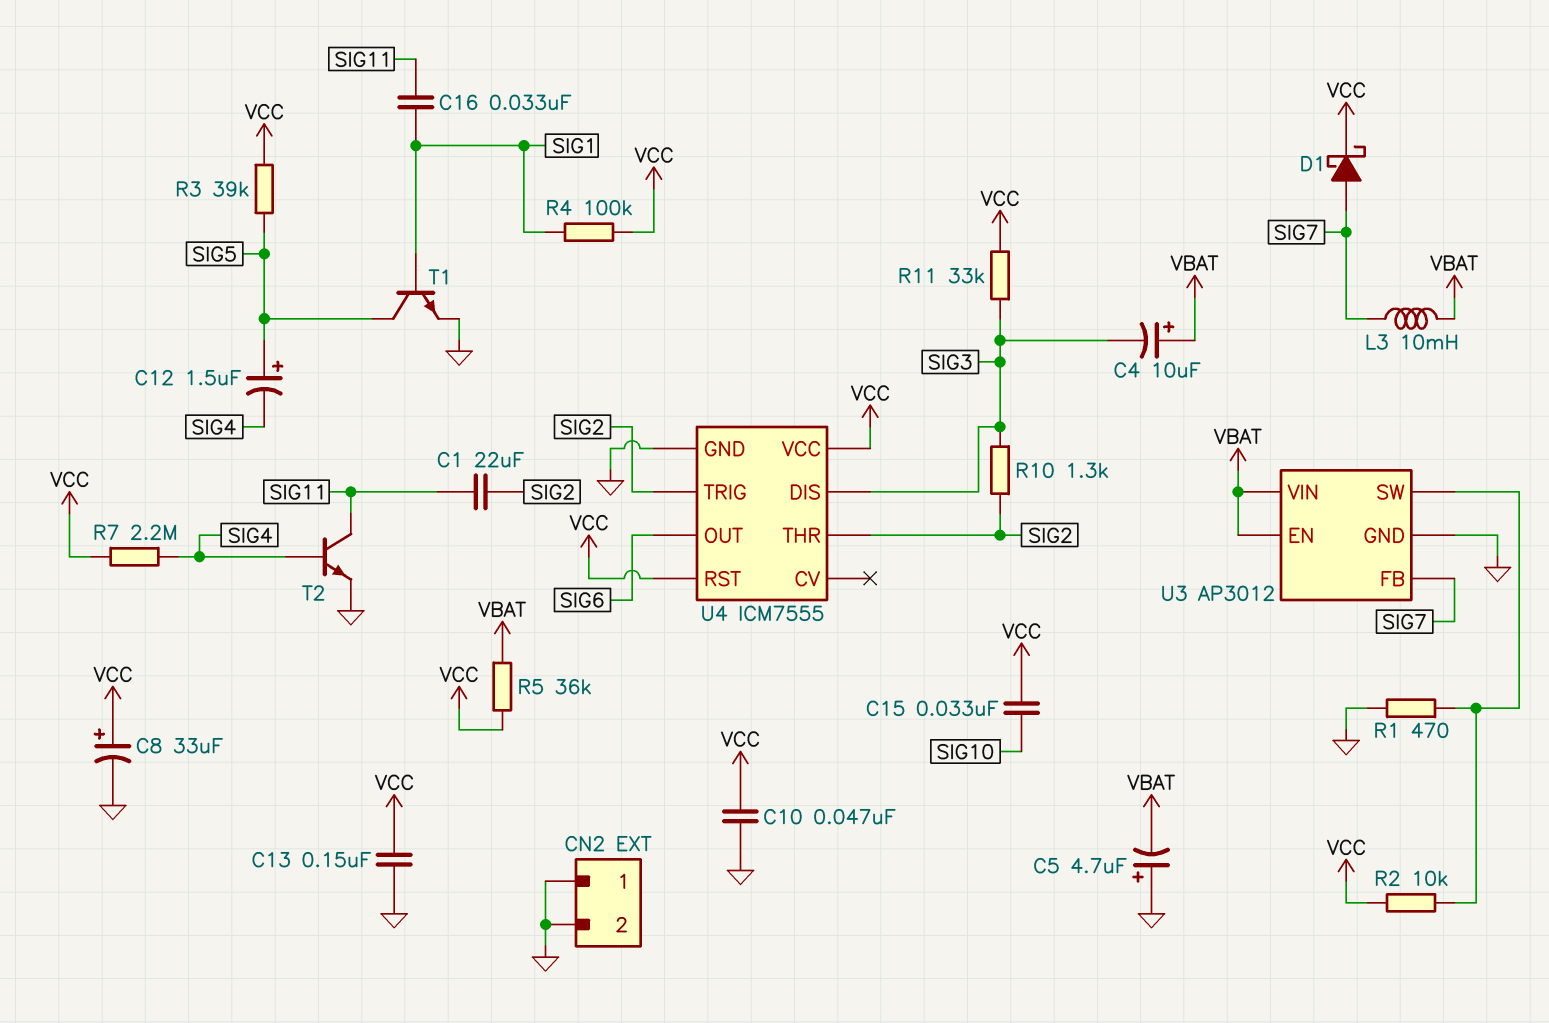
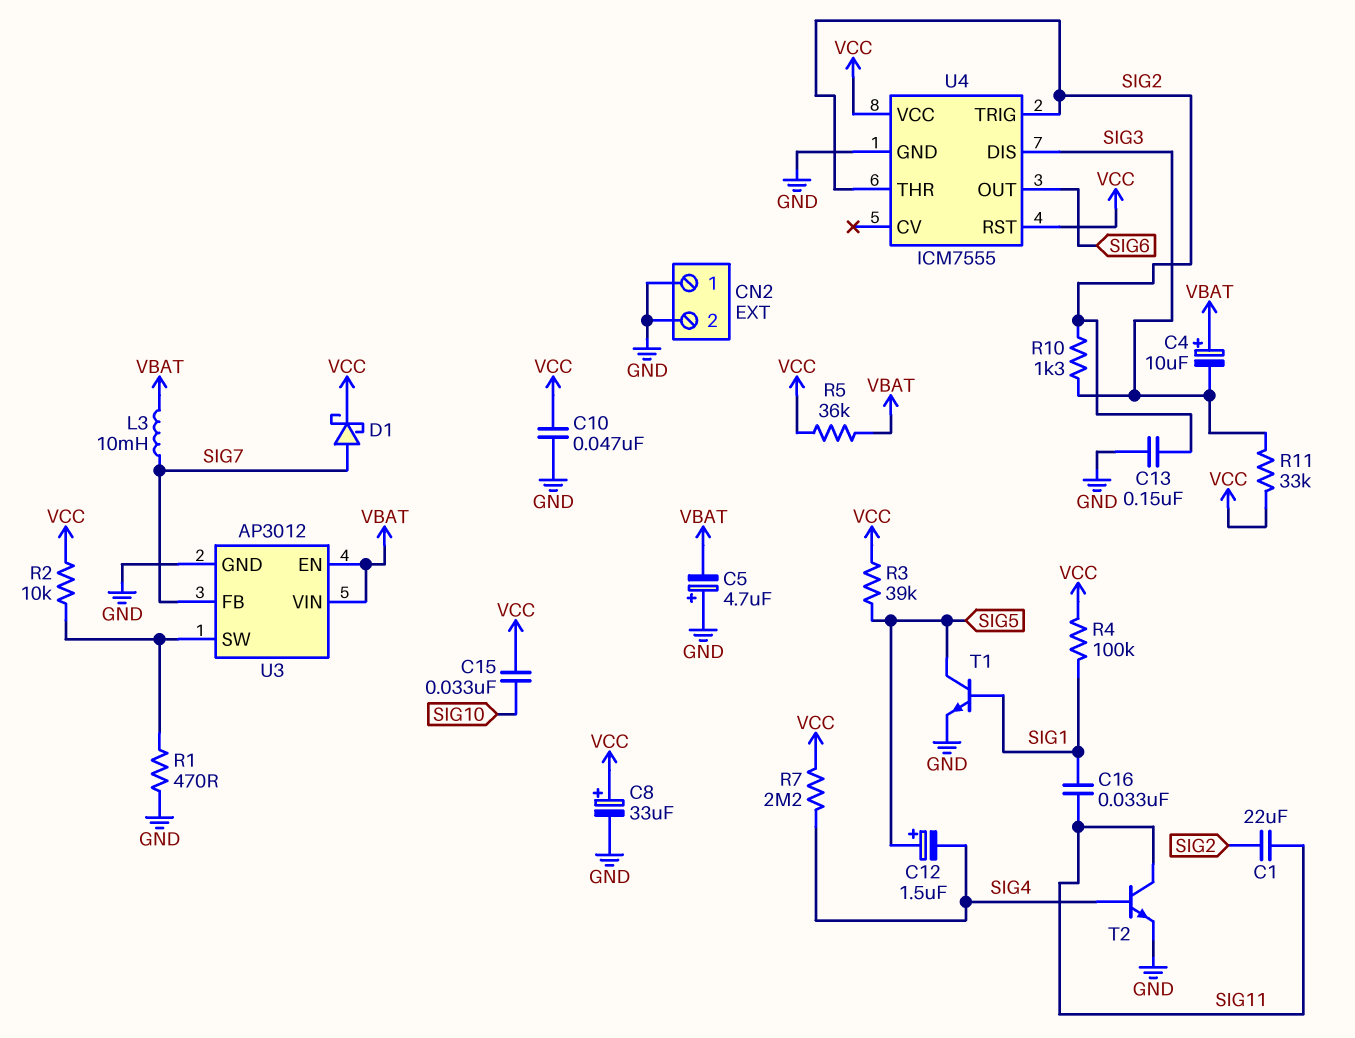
C13: 150nF (GND, VCC) -> 150nF (GND, SIG2)

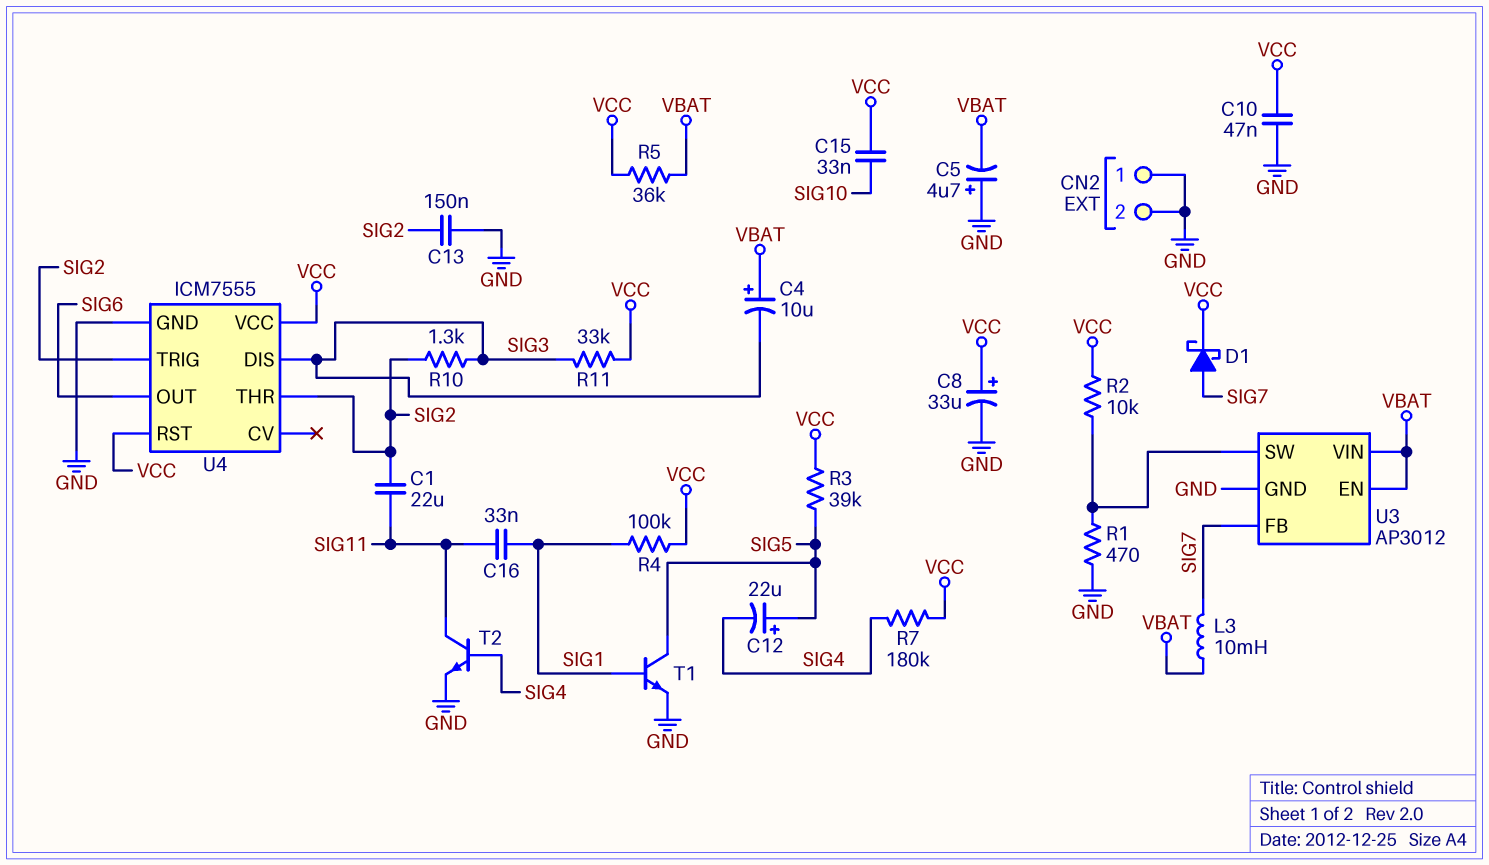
C12: 1.5uF (plus SIG5, minus SIG4) -> 22uF (plus SIG5, minus SIG4)
R7: 2.2M (SIG4, VCC) -> 180k (SIG4, VCC)

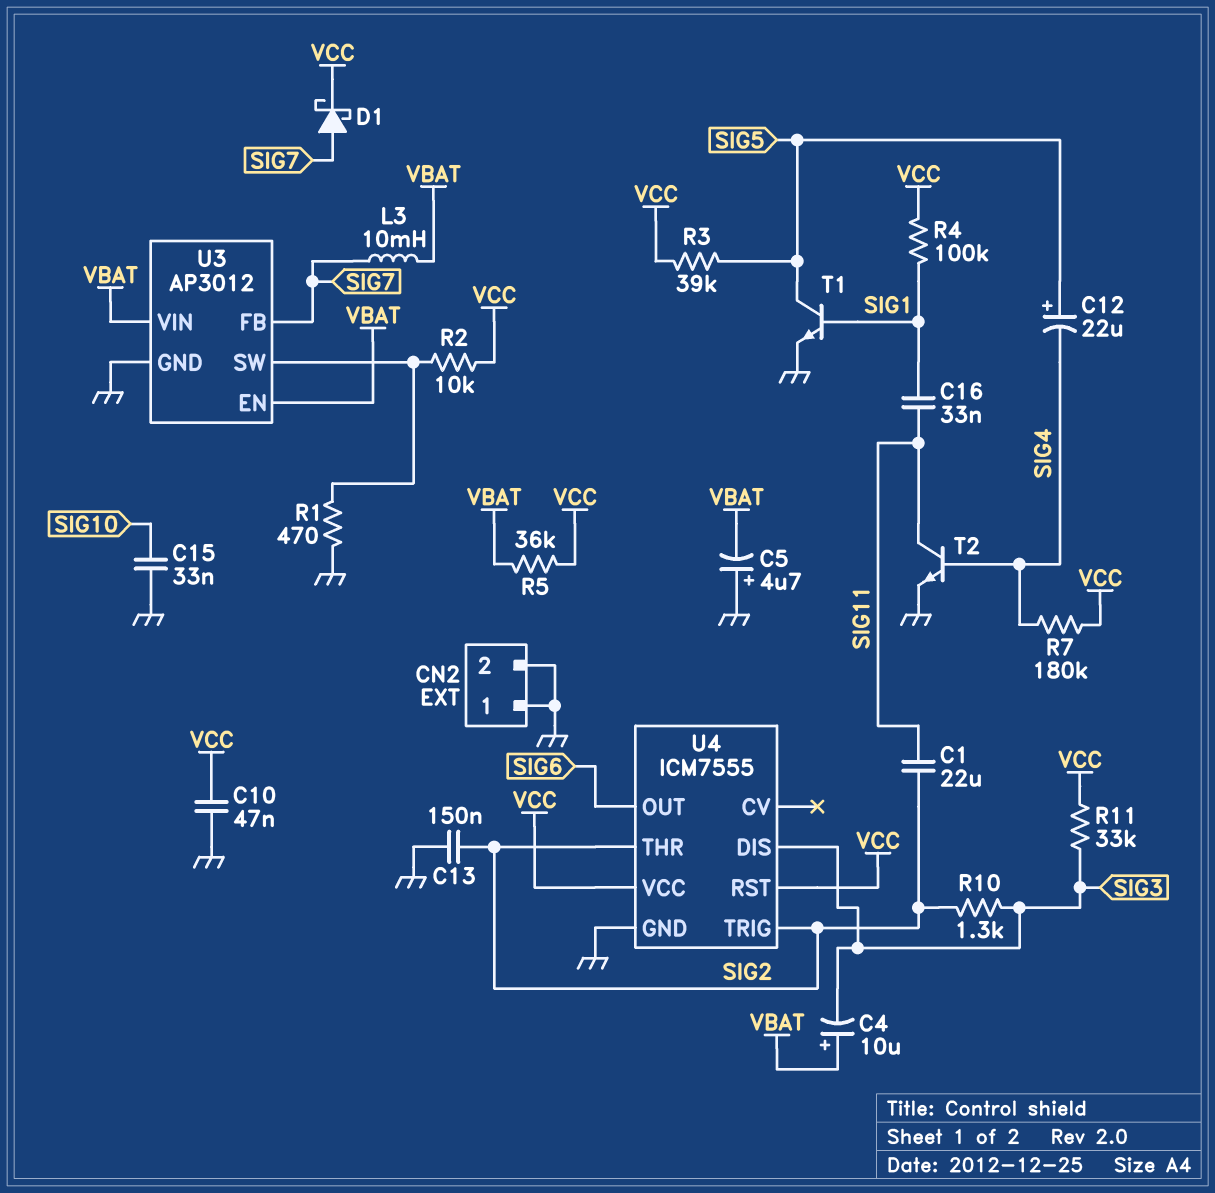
C8: 33uF (plus VCC, minus GND) -> none
C15: 33nF (SIG10, VCC) -> 33nF (GND, SIG10)

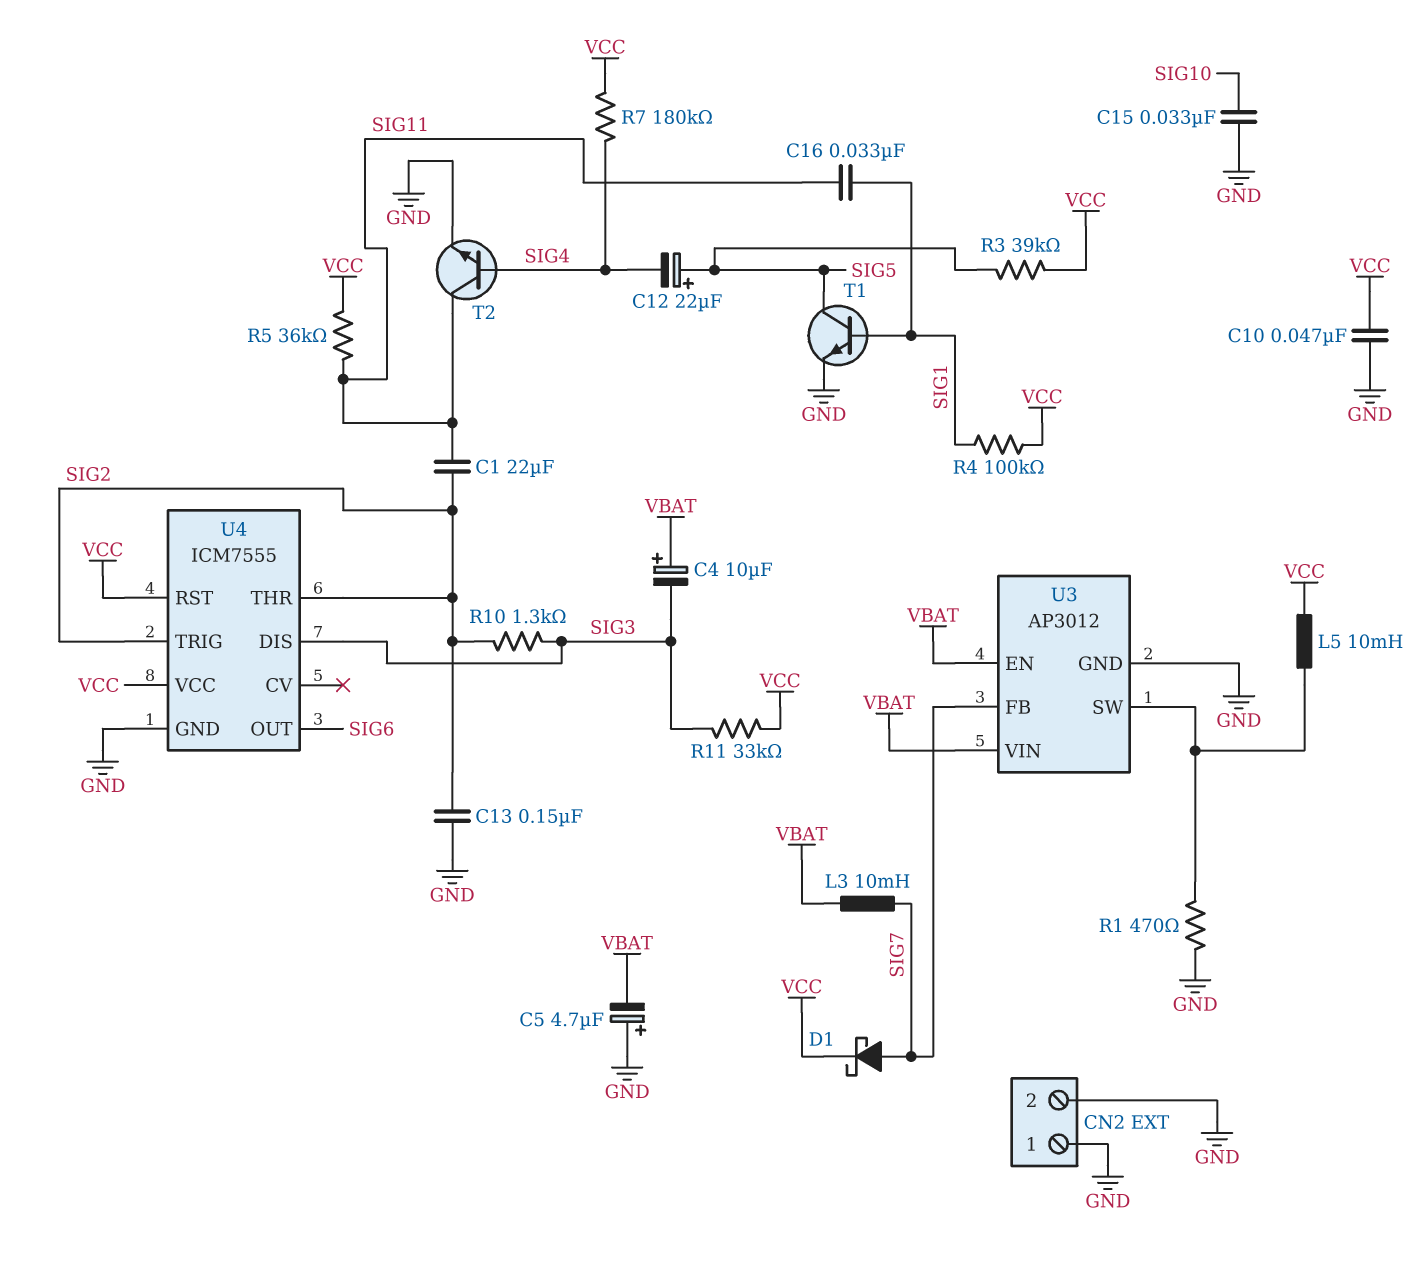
L5: none -> 10mH (U3/SW, VCC)
R2: 10k (U3/SW, VCC) -> none
R5: 36k (VBAT, VCC) -> 36k (SIG11, VCC)

